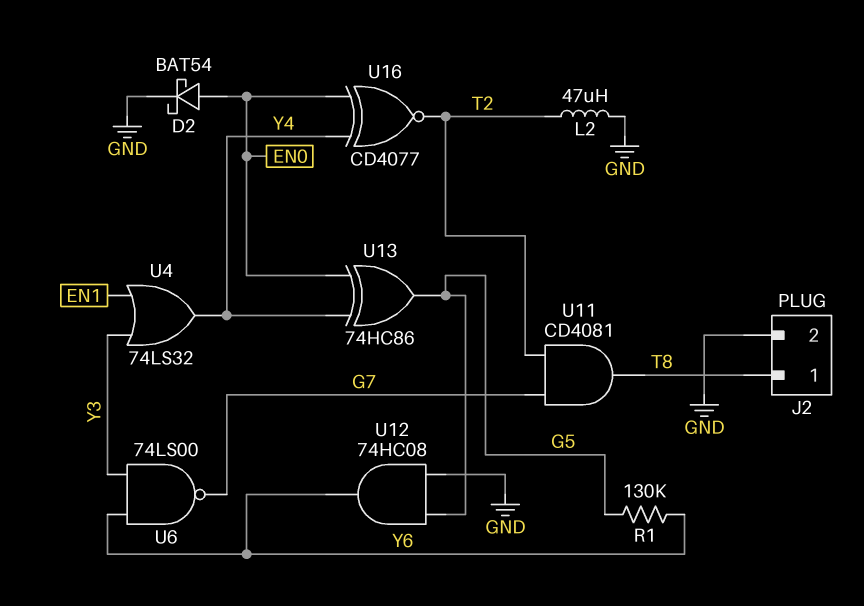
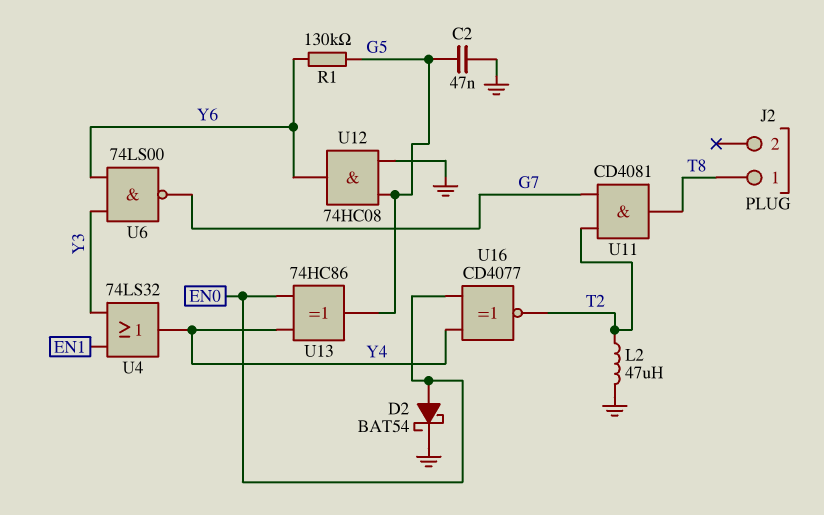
C2: none -> 47nF (G5, GND)
J2 pin 2: GND -> none

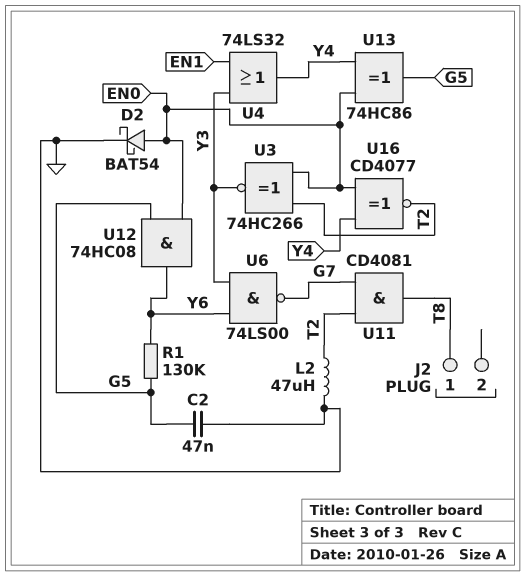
U3: none -> XNOR 74HC266 (in EN0, in T2, out Y3)
U12: AND 74HC08 (in G5, in GND, out Y6) -> AND 74HC08 (in EN0, in G5, out Y6)

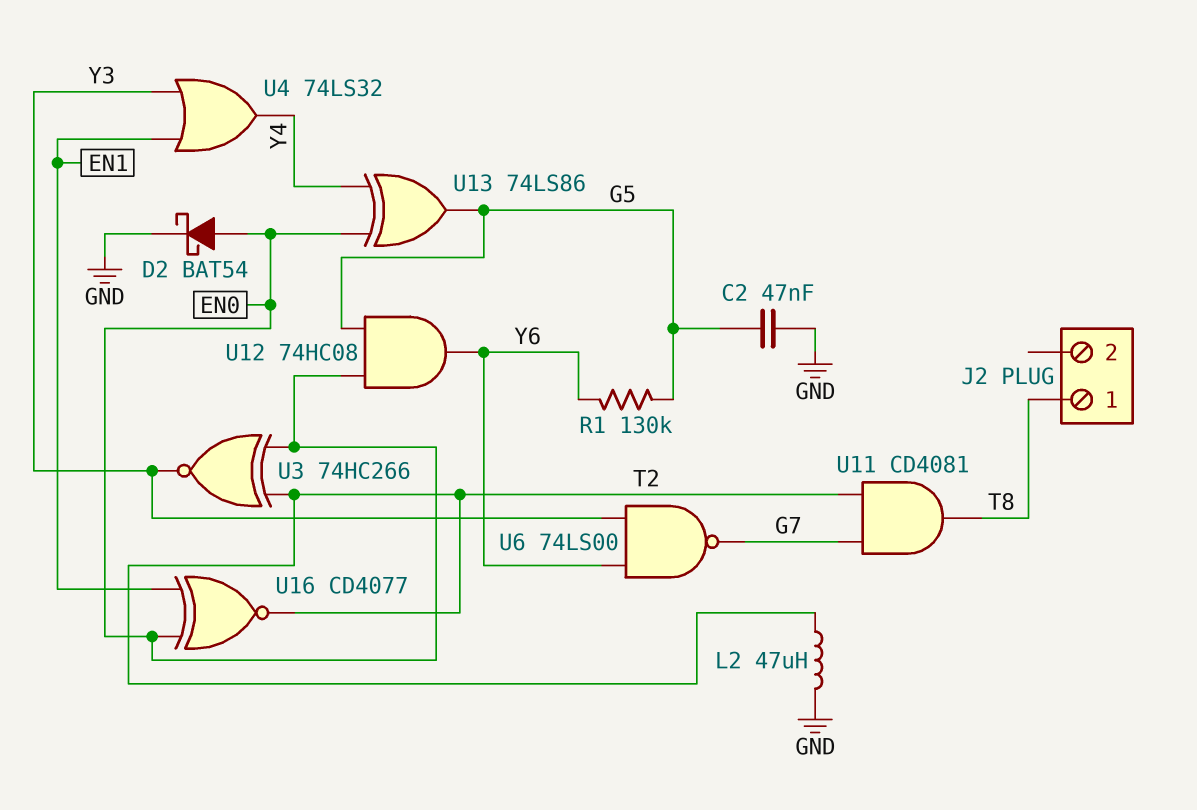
U13: XOR 74HC86 (in EN0, in Y4, out G5) -> XOR 74LS86 (in EN0, in Y4, out G5)
U16: XNOR CD4077 (in EN0, in Y4, out T2) -> XNOR CD4077 (in EN0, in EN1, out T2)

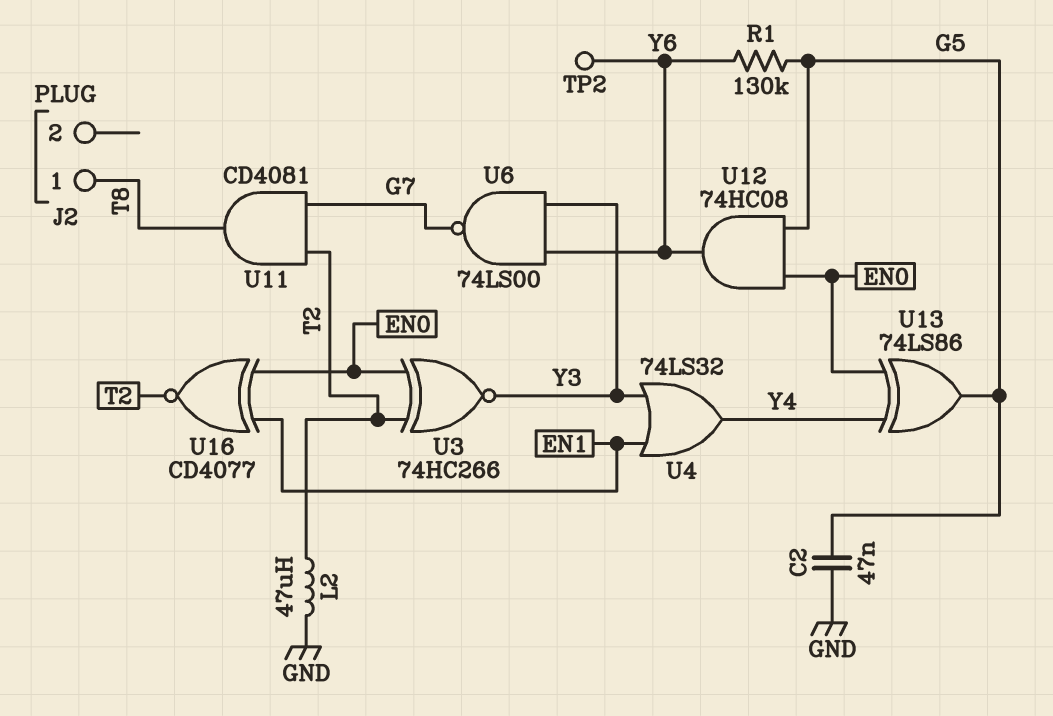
D2: schottky BAT54 (A EN0, K GND) -> none
TP2: none -> test point (Y6)

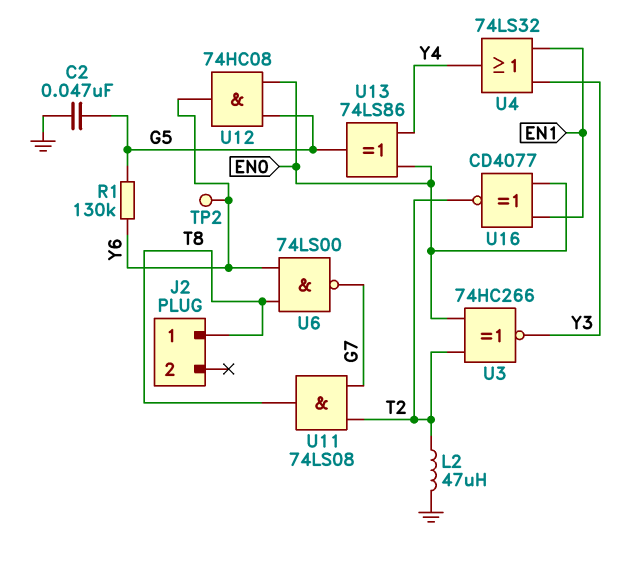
U6: NAND 74LS00 (in Y3, in Y6, out G7) -> NAND 74LS00 (in T8, in Y6, out G7)
U11: AND CD4081 (in G7, in T2, out T8) -> AND 74LS08 (in G7, in T2, out T8)

